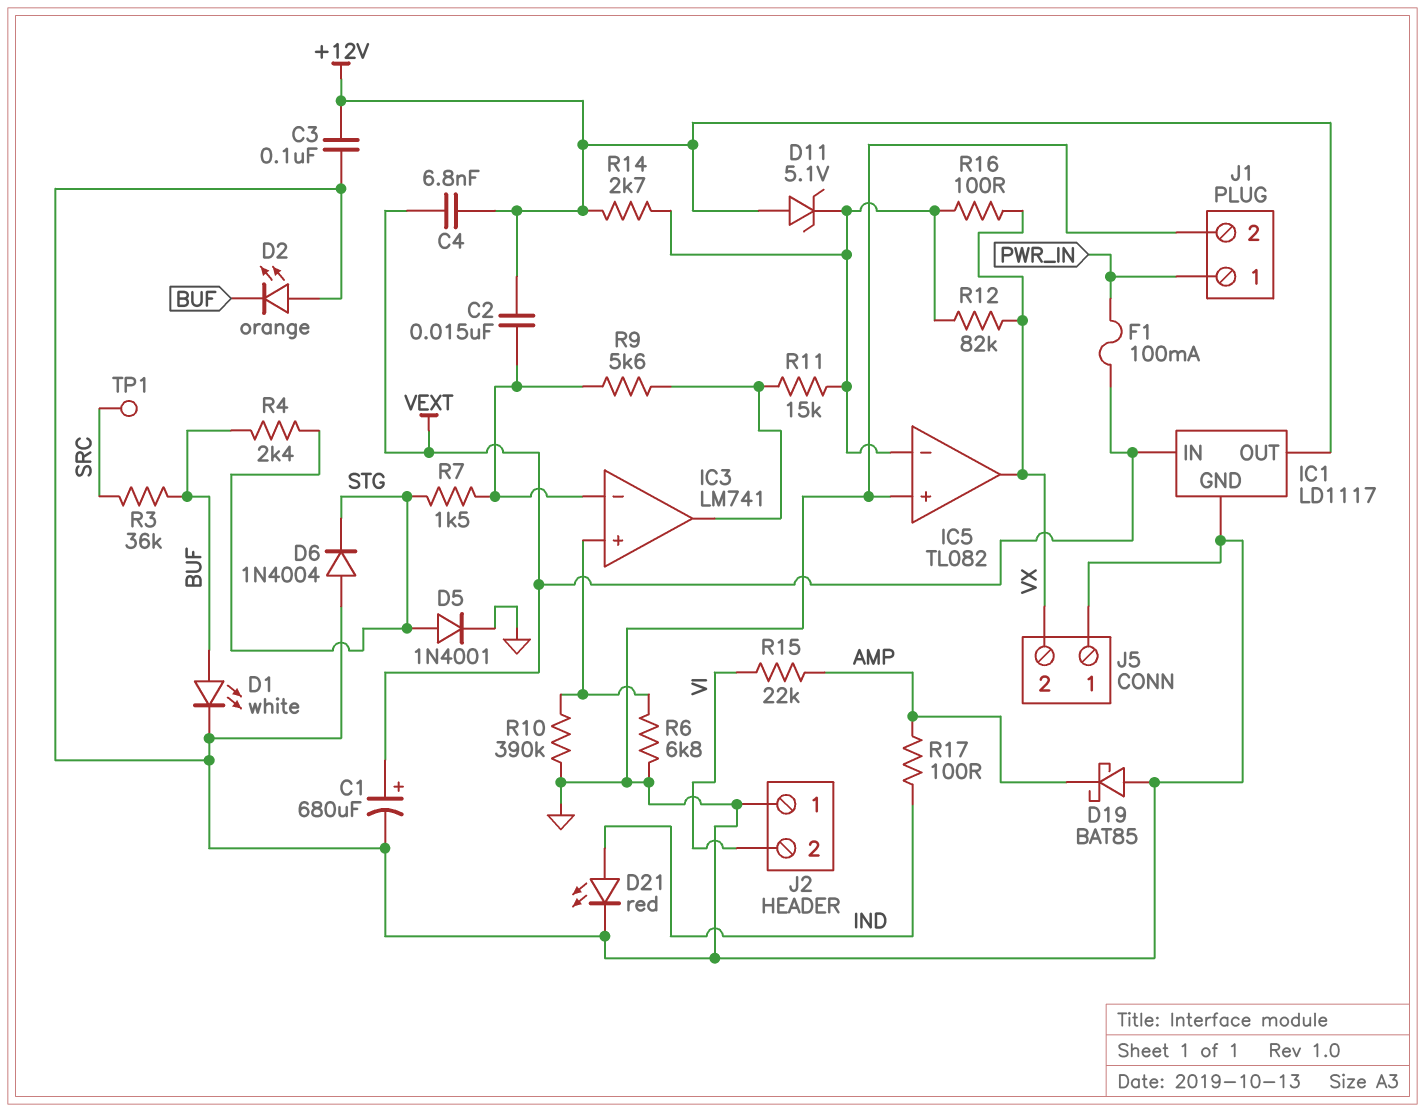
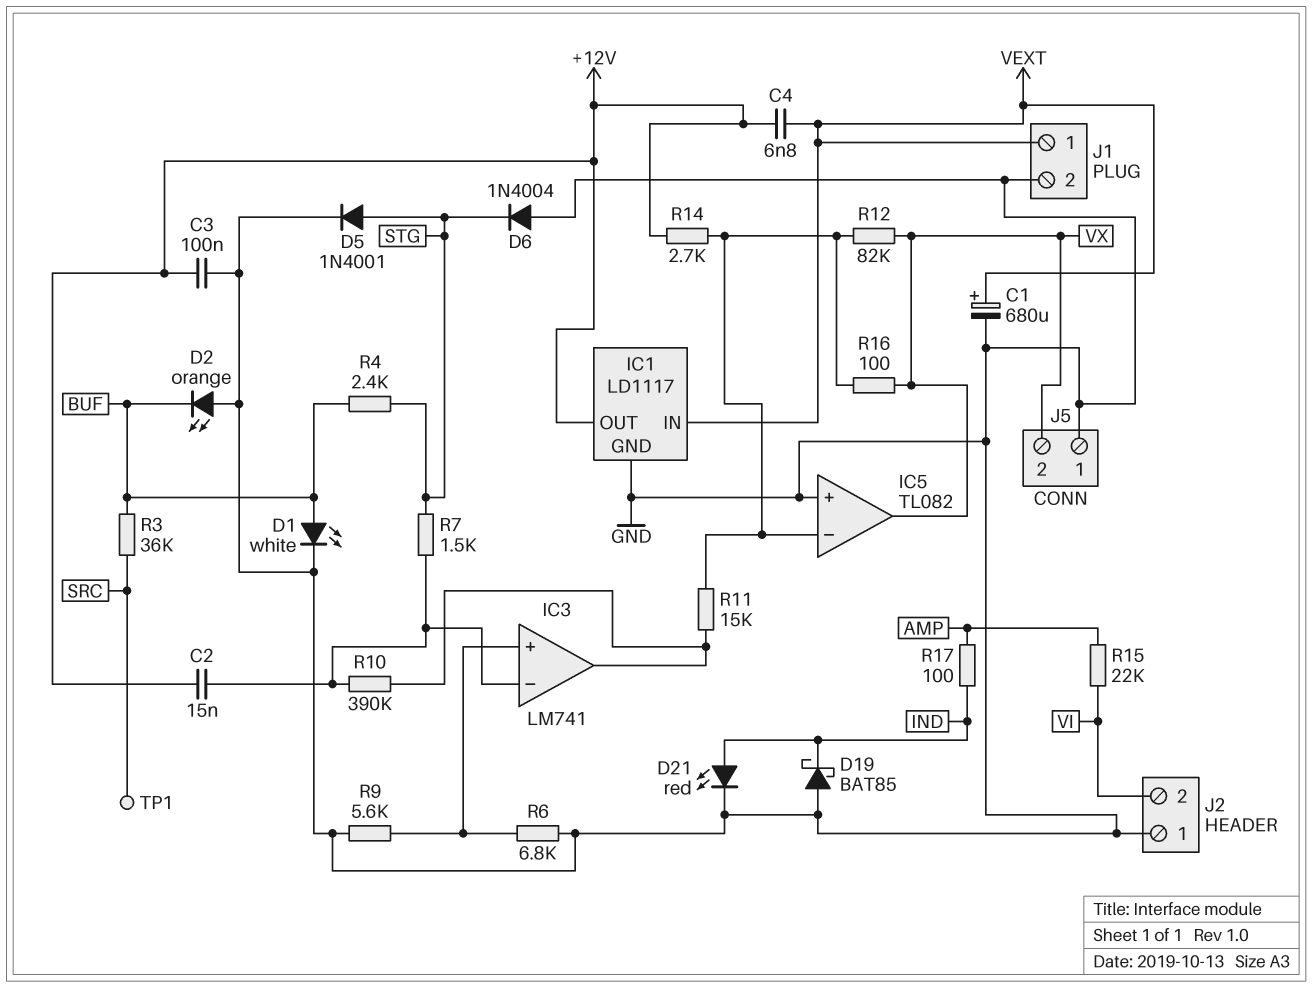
D11: zener 5.1V (A +12V, K IC5/in-) -> none
D19: schottky BAT85 (A GND, K AMP) -> schottky BAT85 (A GND, K IND)
F1: 100mA (PWR_IN, VEXT) -> none
J1 pin 1: PWR_IN -> VEXT
R9: 5.6k (IC3/in-, IC3/out) -> 5.6k (GND, IC3/in+)
R10: 390k (GND, IC3/in+) -> 390k (IC3/in-, IC3/out)

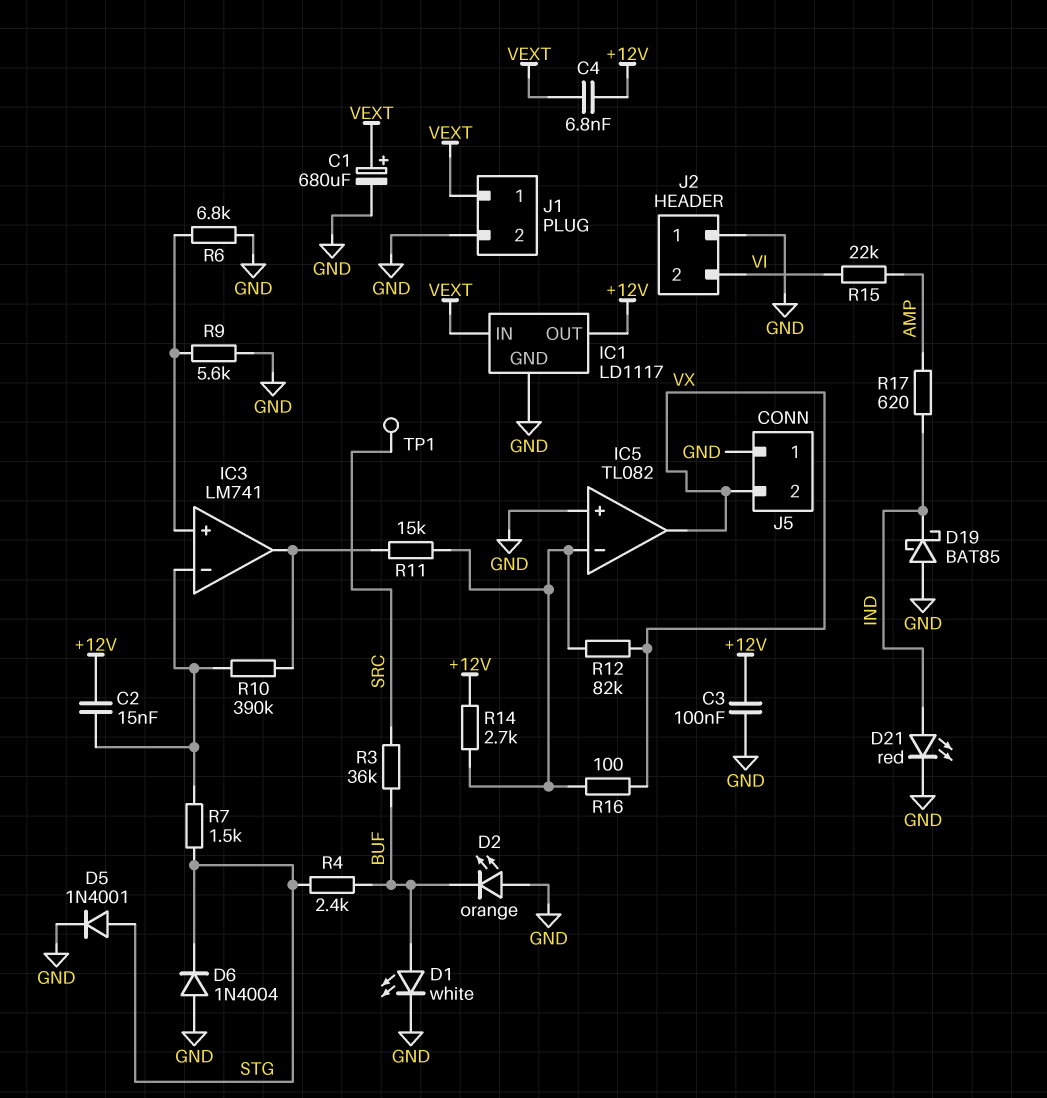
R17: 100 (AMP, IND) -> 620 (AMP, IND)

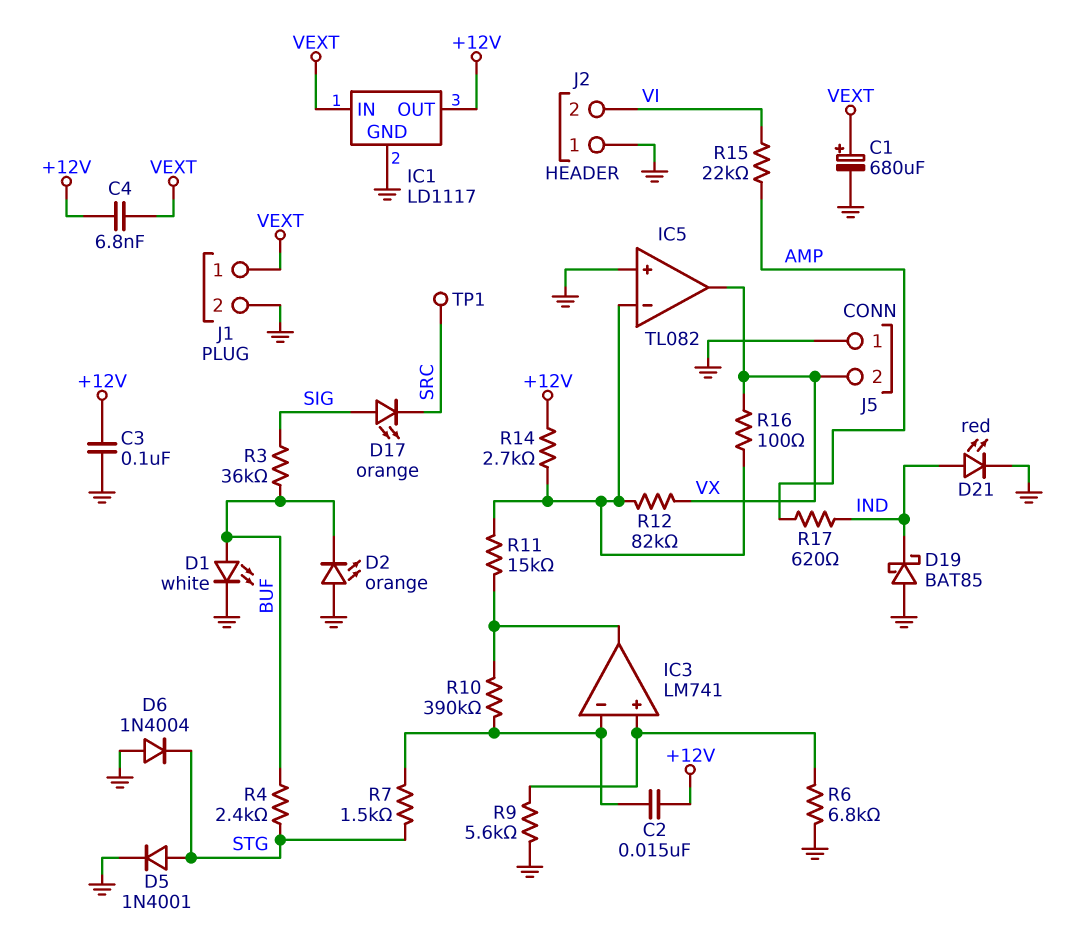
D17: none -> LED orange (A SIG, K SRC)
R3: 36k (BUF, SRC) -> 36k (BUF, SIG)

